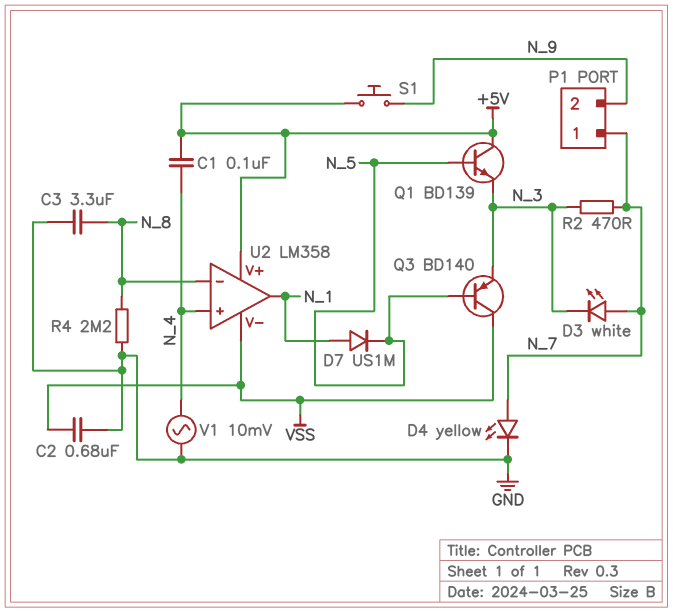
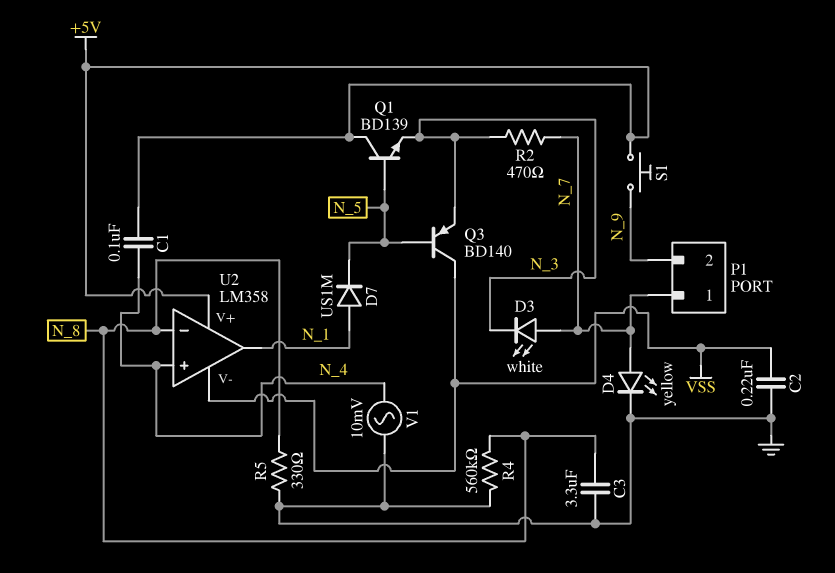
C2: 680nF (GND, VSS) -> 220nF (GND, VSS)
R4: 2.2M (GND, N_8) -> 560k (GND, N_8)
R5: none -> 330 (GND, N_8)

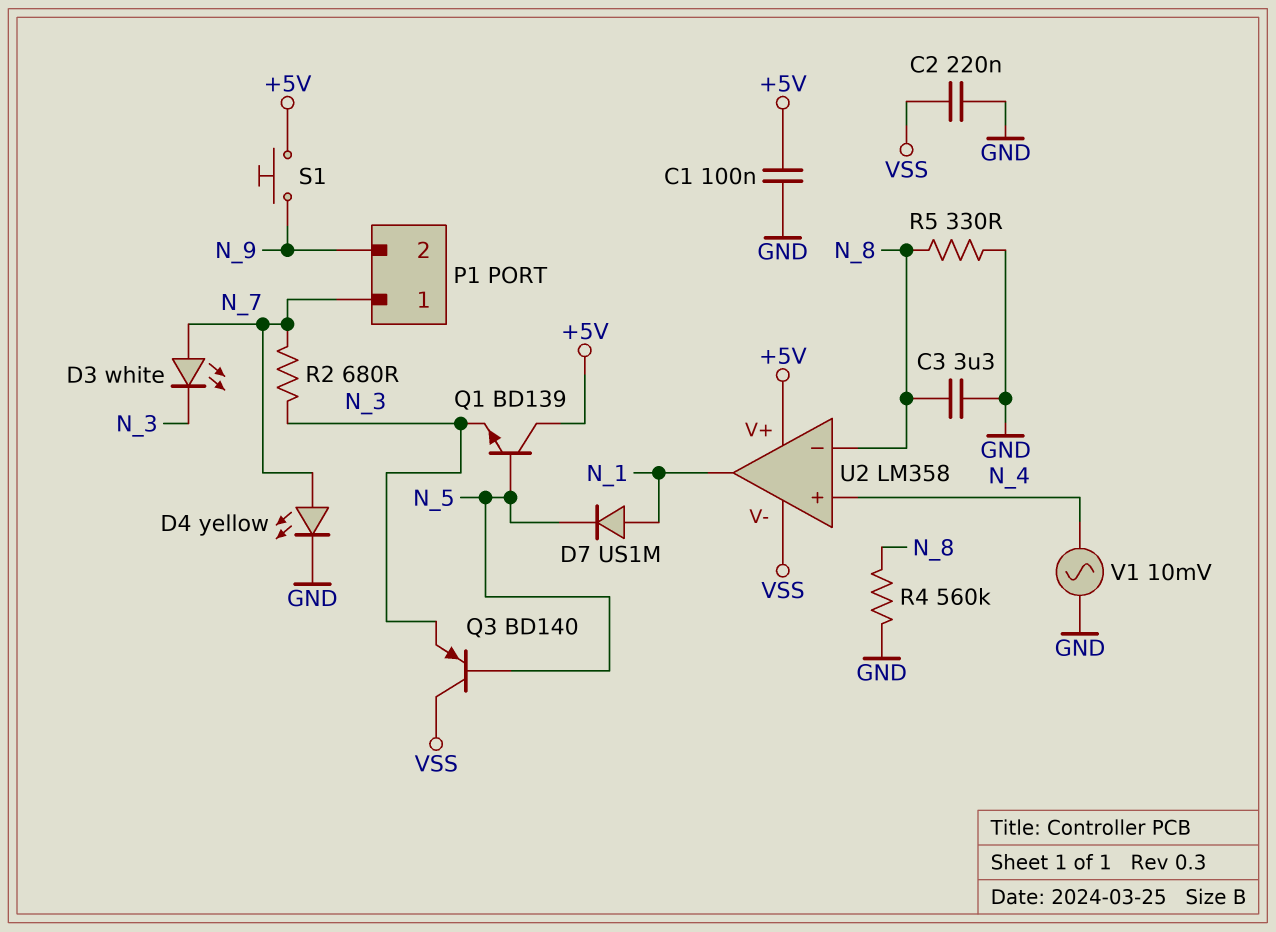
C1: 100nF (+5V, N_4) -> 100nF (+5V, GND)
R2: 470 (N_3, N_7) -> 680 (N_3, N_7)

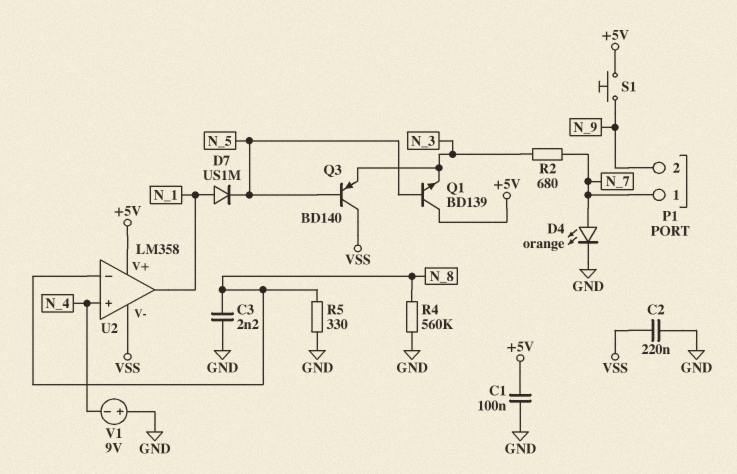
C3: 3.3uF (GND, N_8) -> 2.2nF (GND, N_8)
D3: LED white (A N_7, K N_3) -> none
D4: LED yellow (A N_7, K GND) -> LED orange (A N_7, K GND)
V1: AC 10mV (GND, N_4) -> 9V (plus GND, minus N_4)

